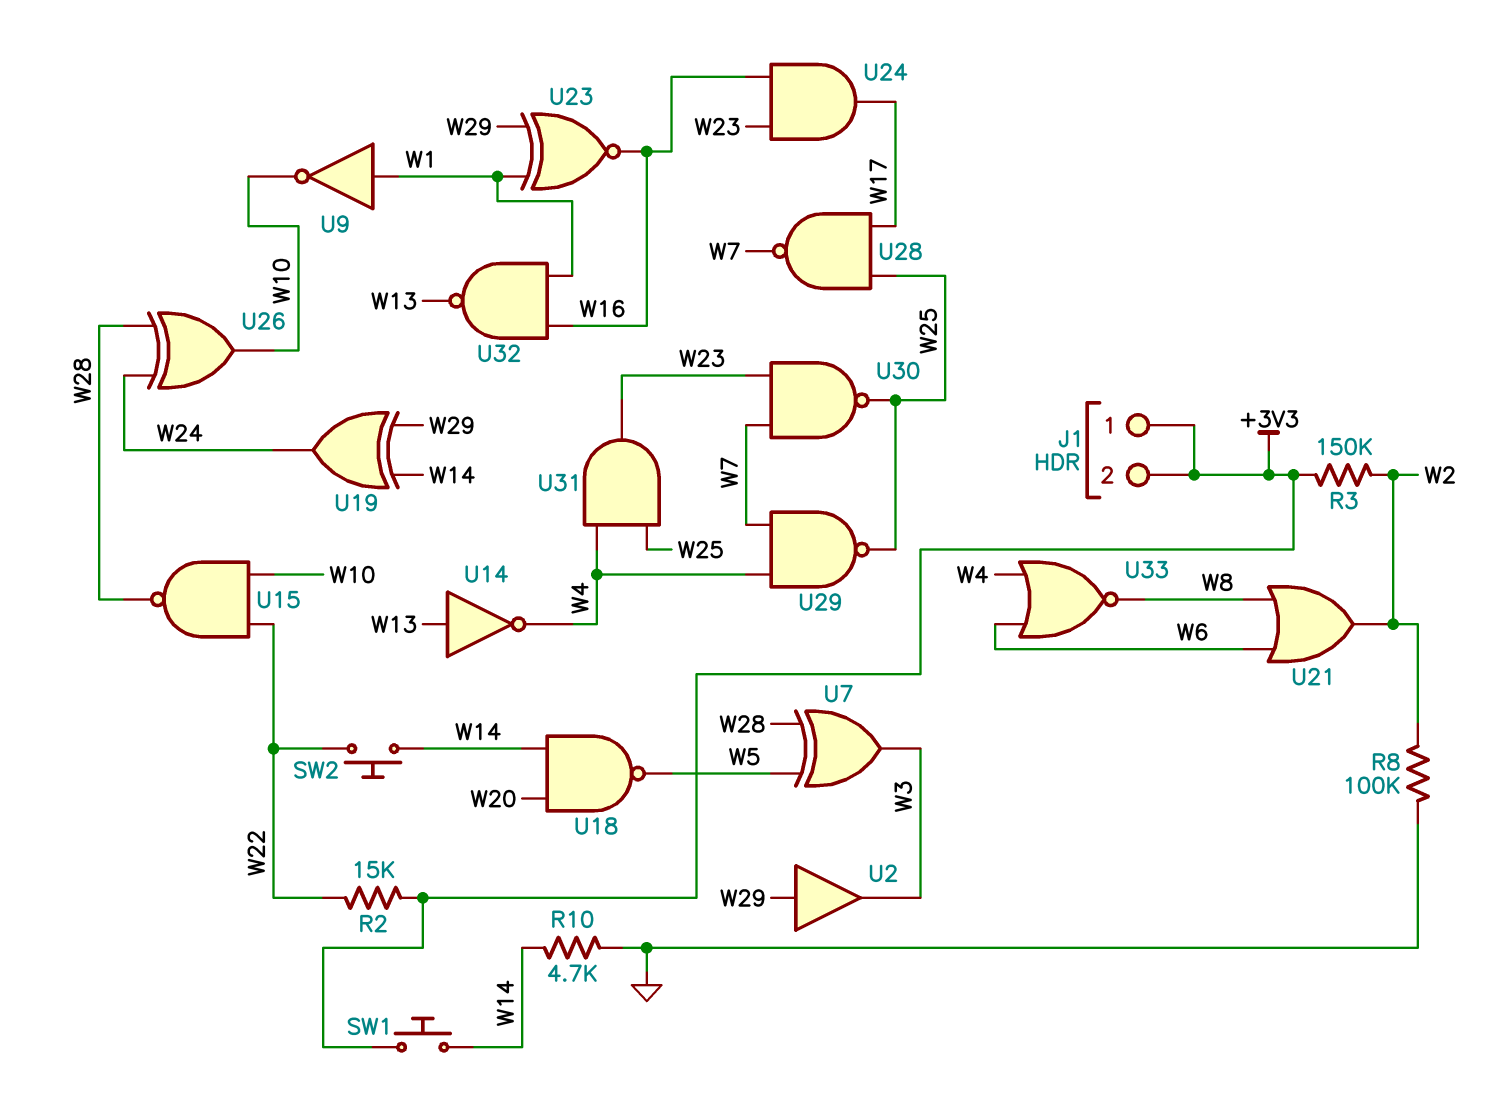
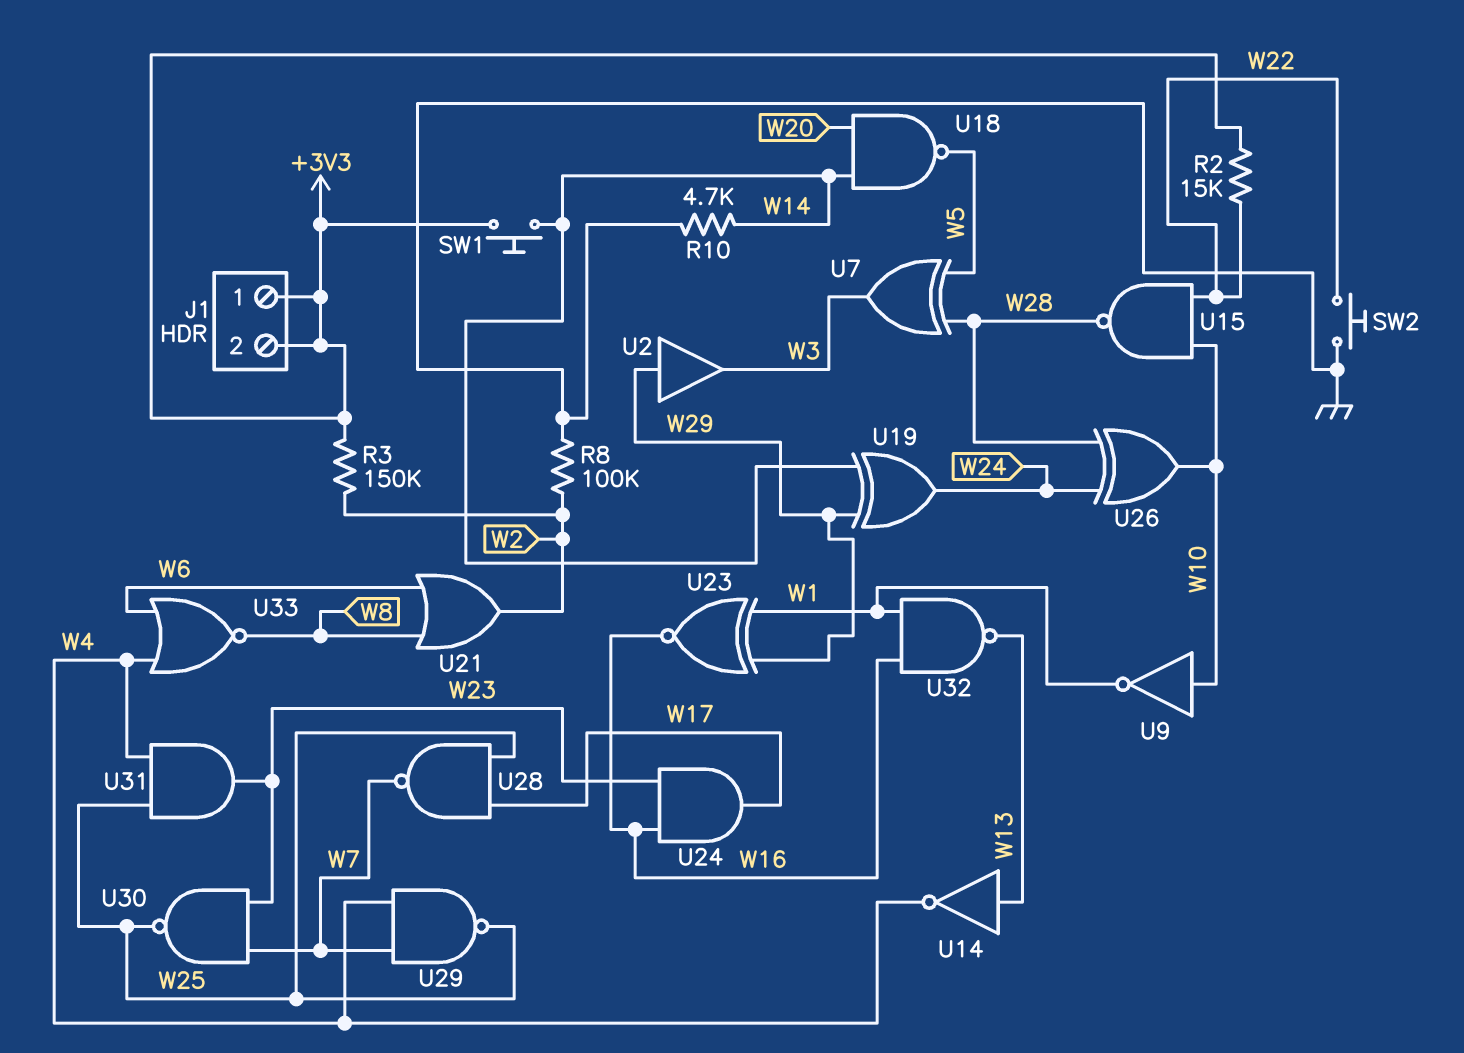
SW2: button (W14, W22) -> button (GND, W22)
U9: NOT (in W1, out W10) -> NOT (in W10, out W1)

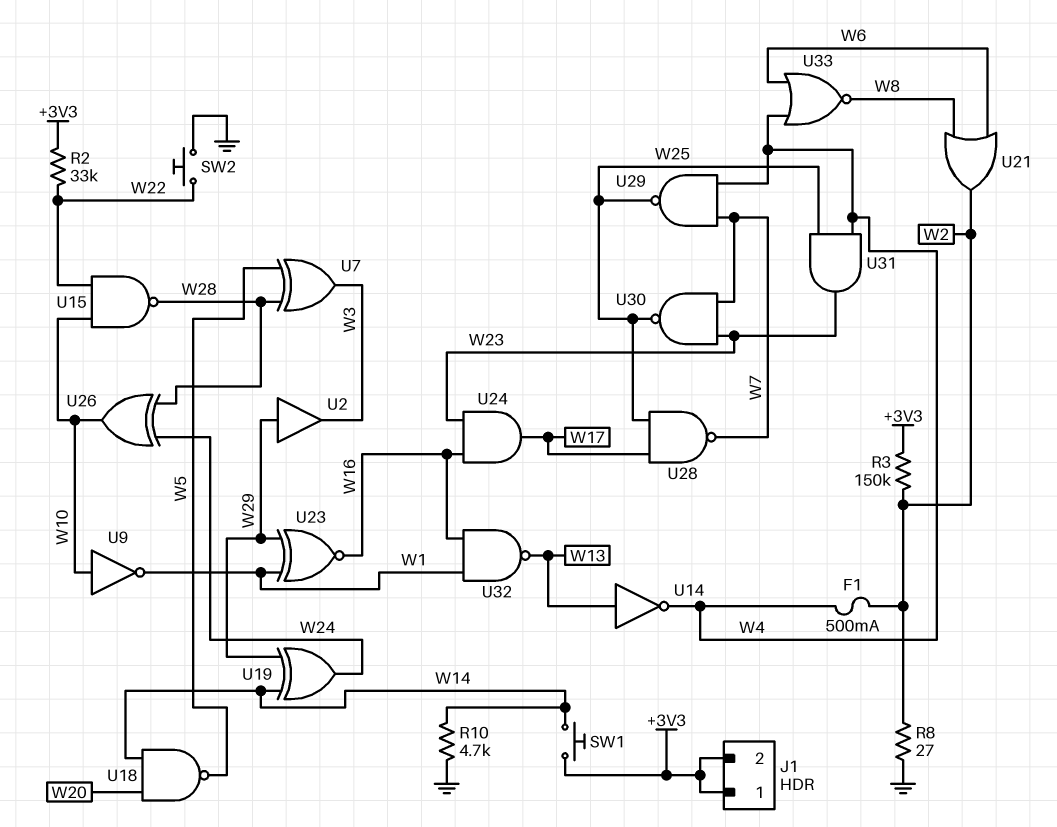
F1: none -> 500mA (W2, W4)
R2: 15k (+3V3, W22) -> 33k (+3V3, W22)
R8: 100k (GND, W2) -> 27 (GND, W2)

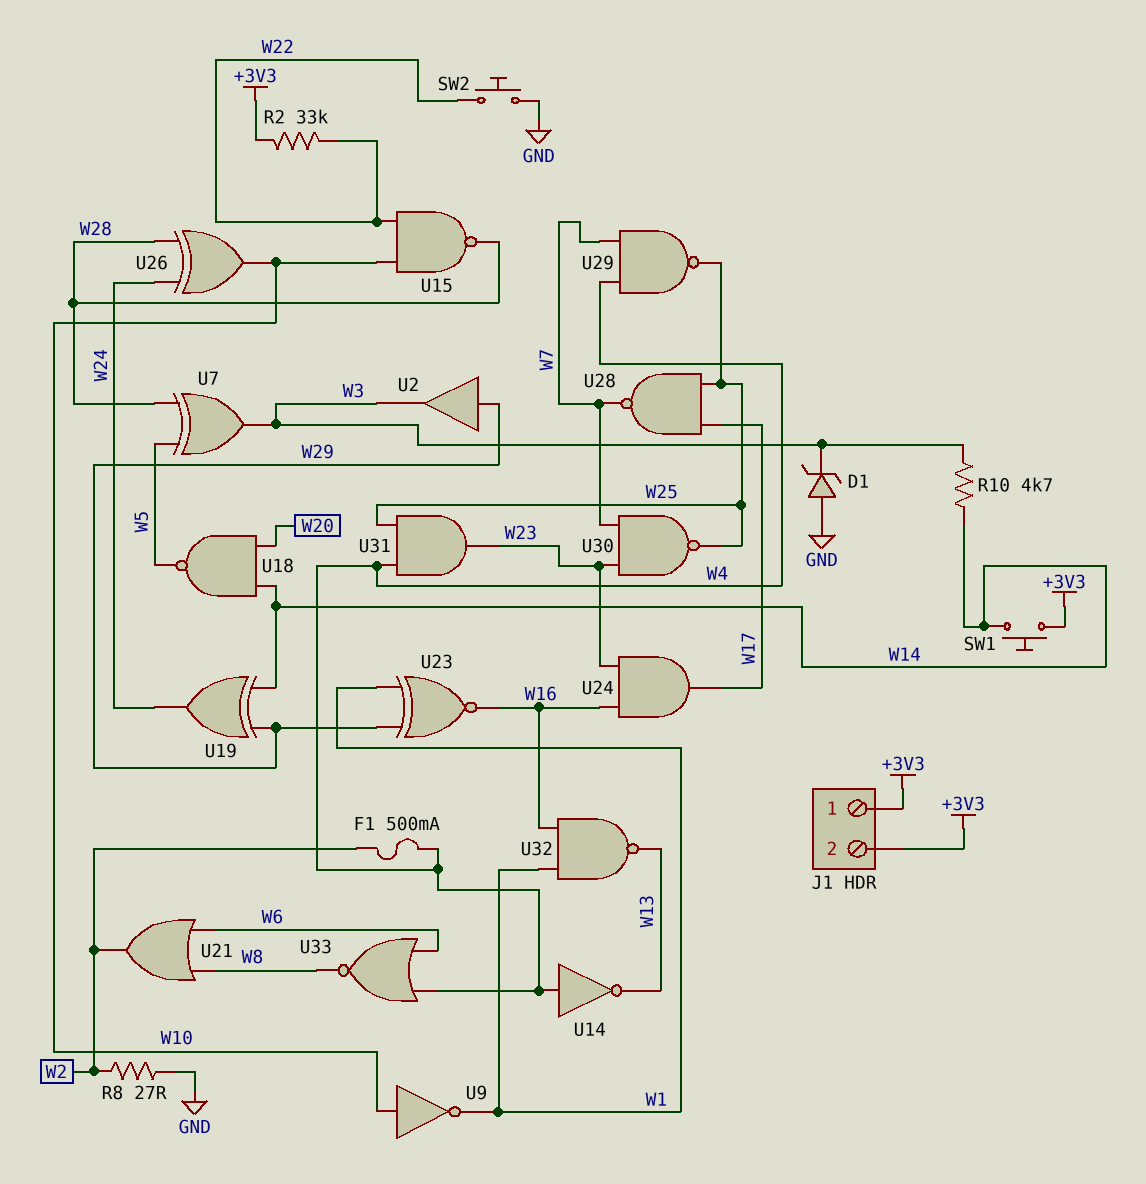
D1: none -> zener (A GND, K W3)
R3: 150k (+3V3, W2) -> none
R10: 4.7k (GND, W14) -> 4.7k (W3, W14)
U14: NOT (in W13, out W4) -> NOT (in W4, out W13)

